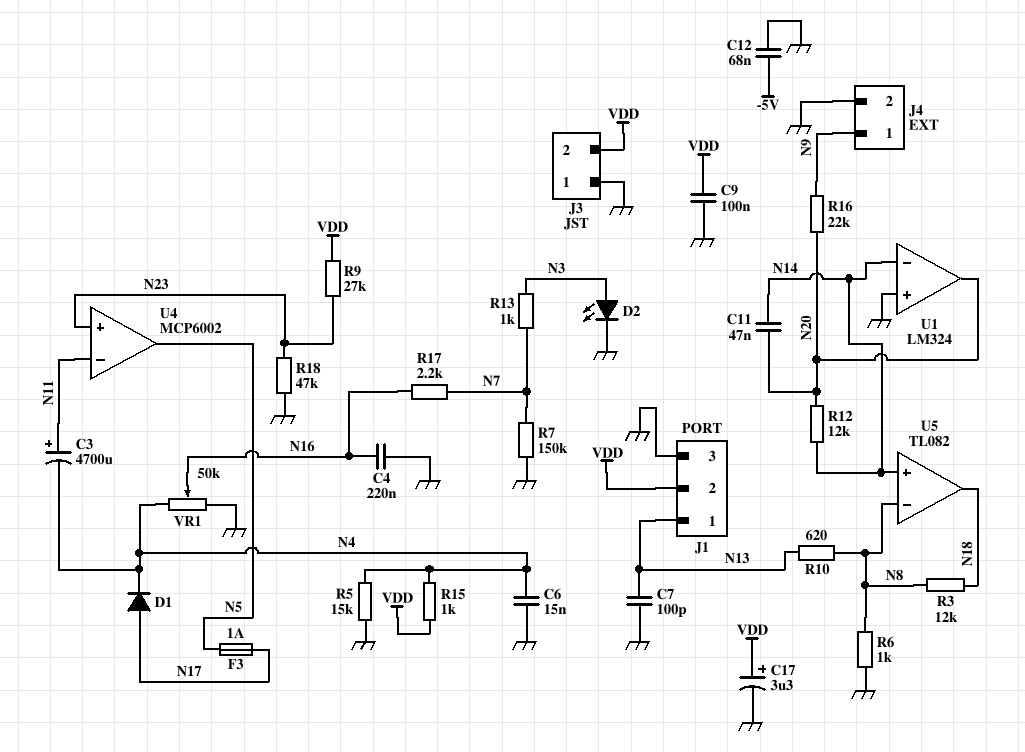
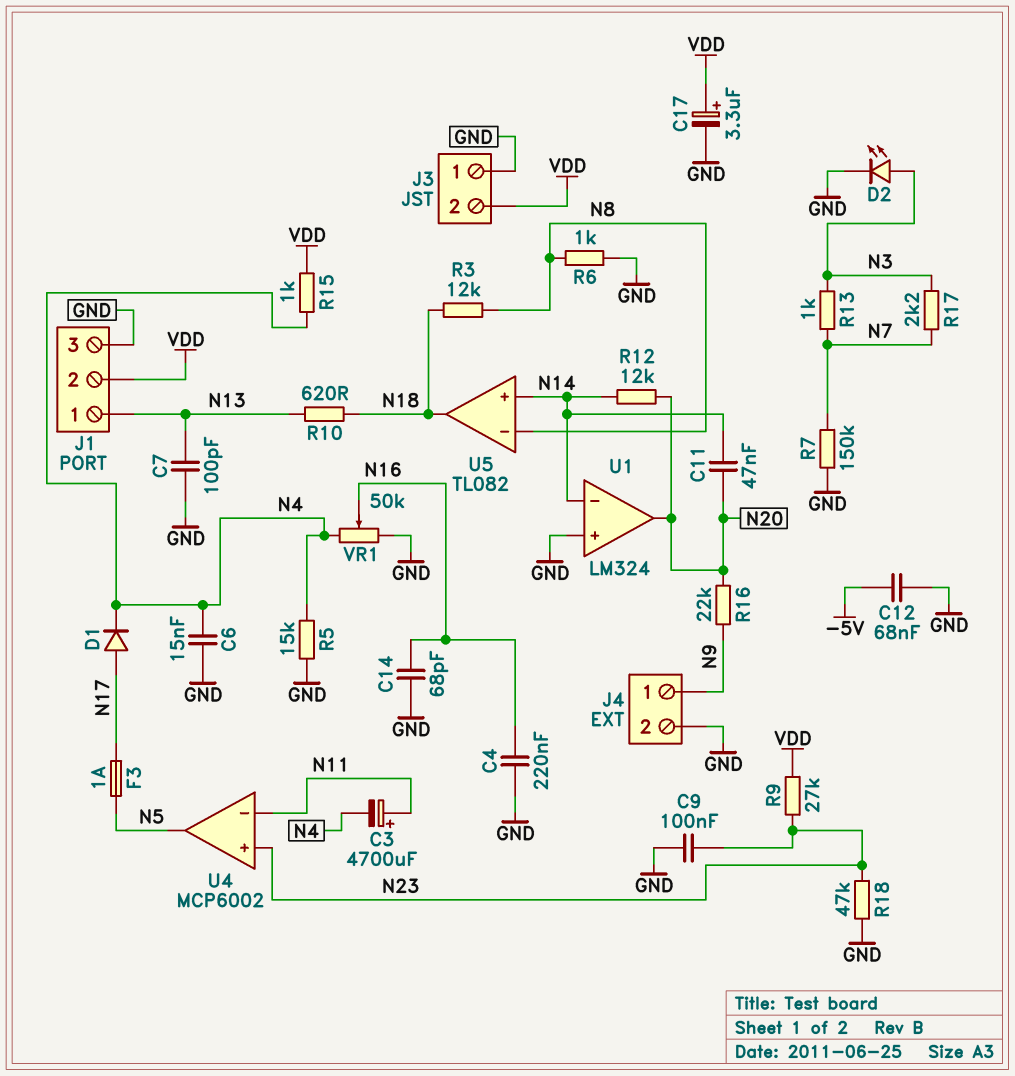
C9: 100nF (GND, VDD) -> 100nF (GND, N23)
C14: none -> 68pF (GND, N16)
R10: 620 (N8, N13) -> 620 (N13, N18)
R17: 2.2k (N7, N16) -> 2.2k (N3, N7)

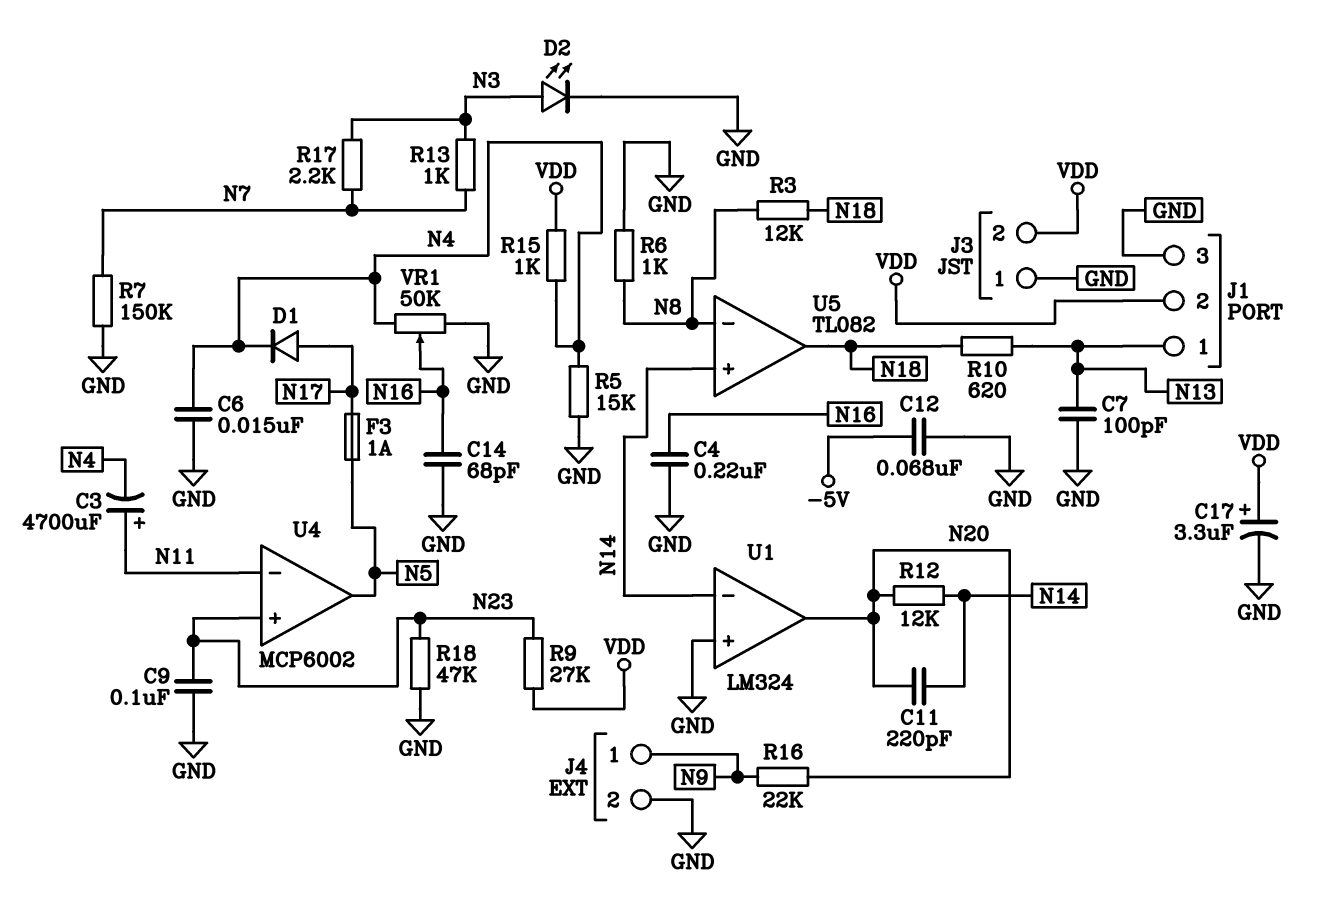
C11: 47nF (N14, N20) -> 220pF (N14, N20)

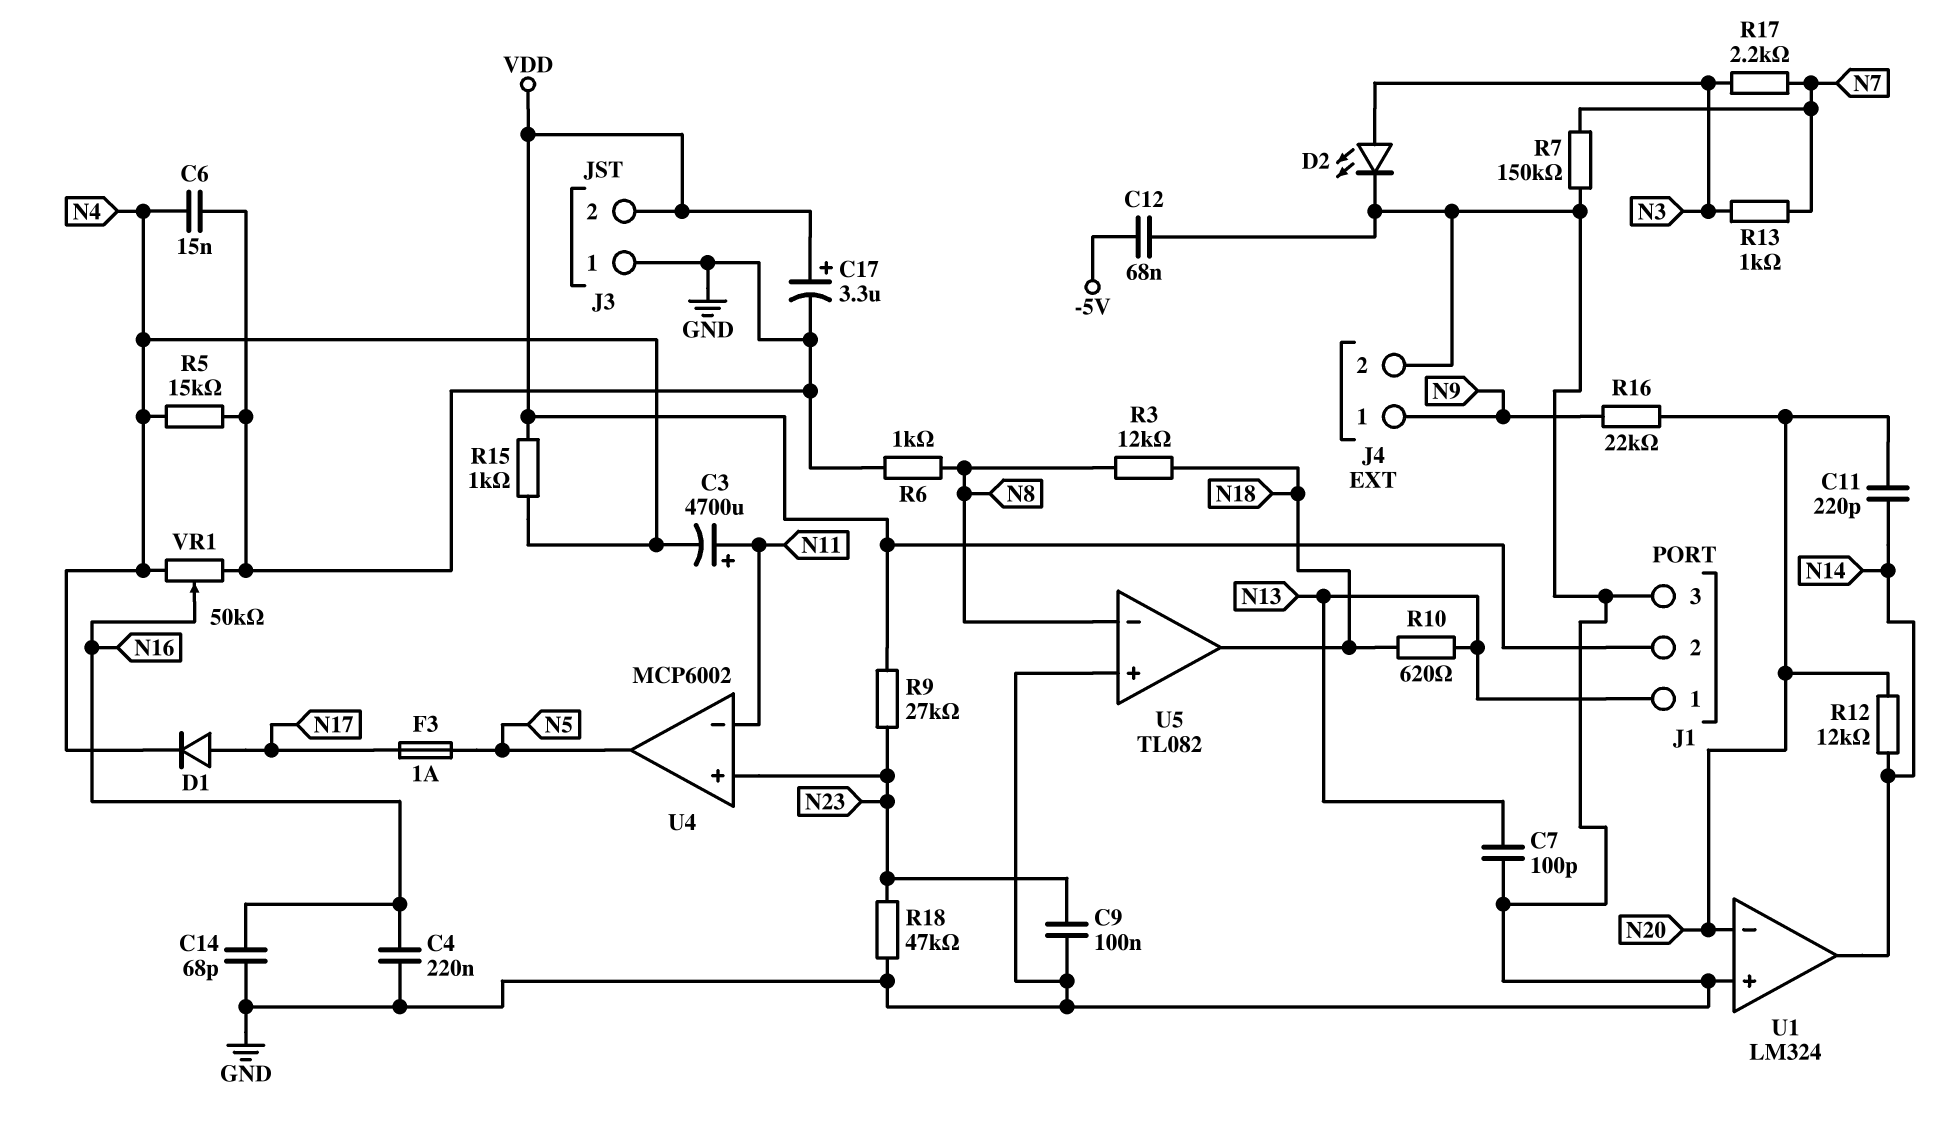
U1 pin in-: N14 -> N20
U1 pin out: N20 -> N14
U5 pin in+: N14 -> GND

